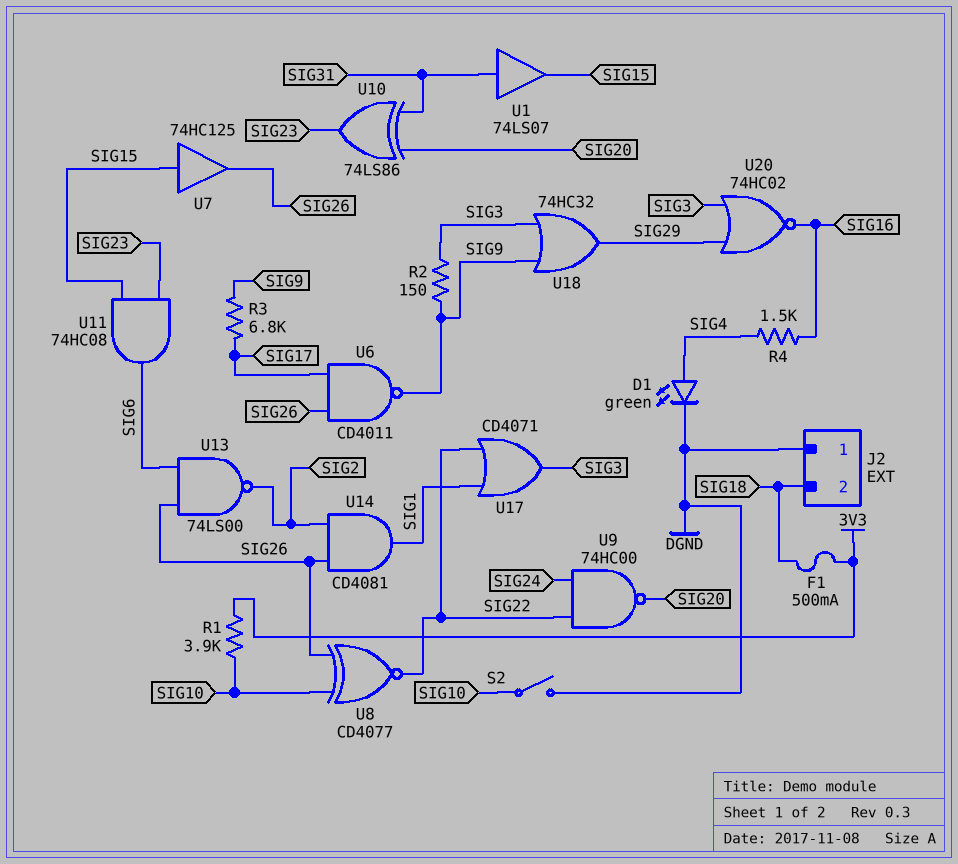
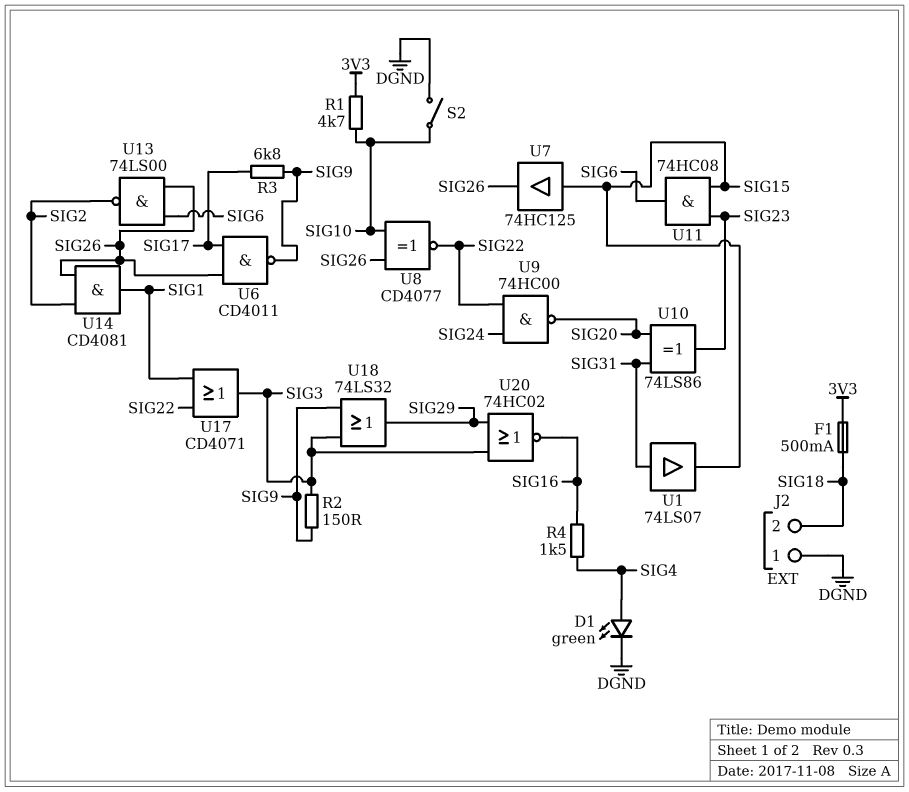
R1: 3.9k (3V3, SIG10) -> 4.7k (3V3, SIG10)
U18: OR 74HC32 (in SIG3, in SIG9, out SIG29) -> OR 74LS32 (in SIG3, in SIG9, out SIG29)

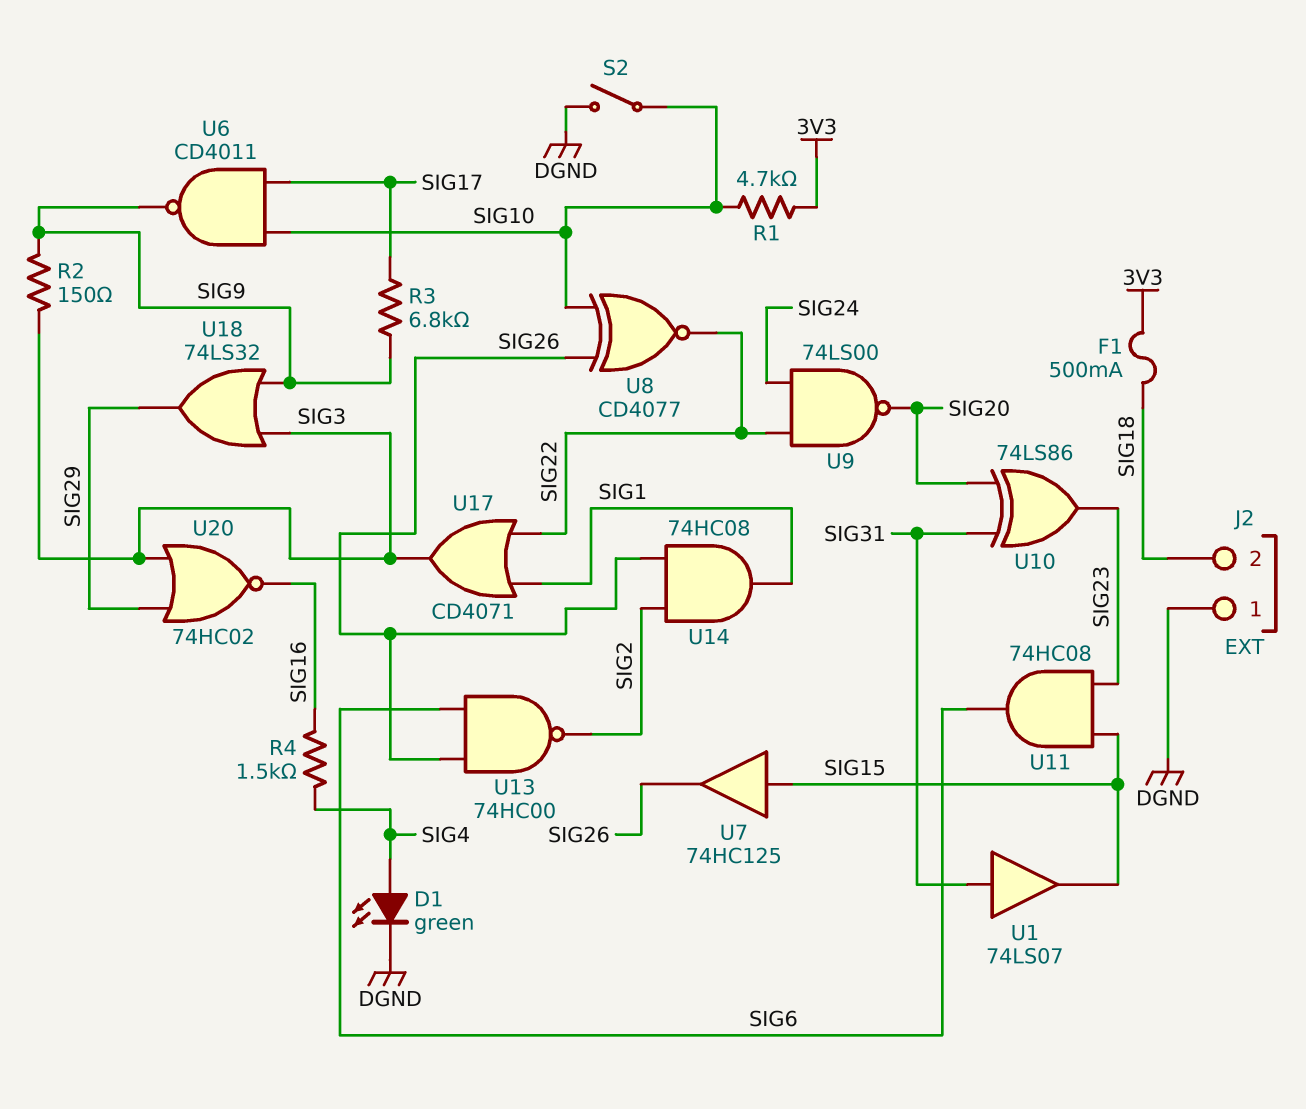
U6: NAND CD4011 (in SIG17, in SIG26, out SIG9) -> NAND CD4011 (in SIG10, in SIG17, out SIG9)
U9: NAND 74HC00 (in SIG22, in SIG24, out SIG20) -> NAND 74LS00 (in SIG22, in SIG24, out SIG20)
U13: NAND 74LS00 (in SIG6, in SIG26, out SIG2) -> NAND 74HC00 (in SIG6, in SIG26, out SIG2)
U14: AND CD4081 (in SIG2, in SIG26, out SIG1) -> AND 74HC08 (in SIG2, in SIG26, out SIG1)

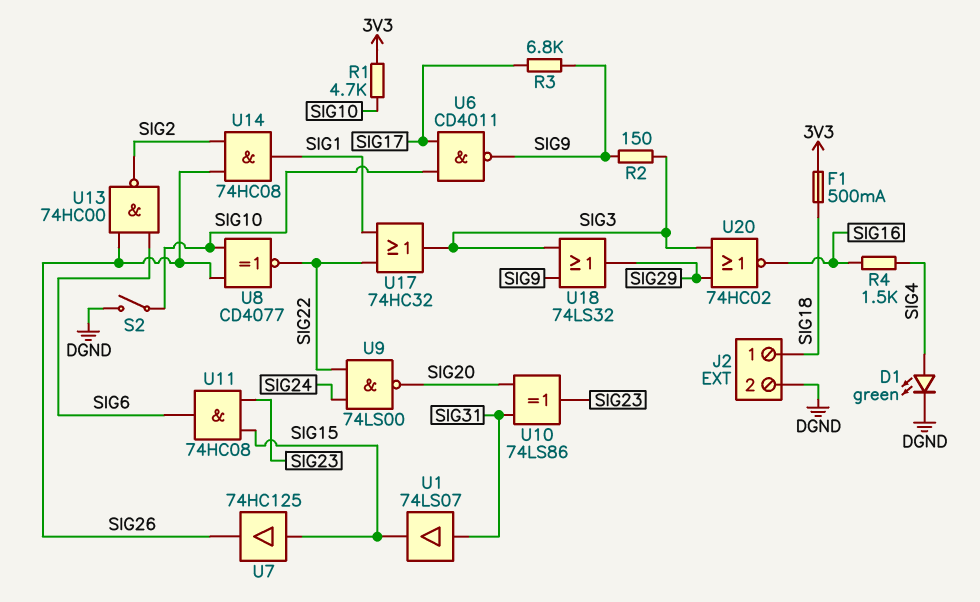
J2 pin 1: DGND -> SIG18
J2 pin 2: SIG18 -> DGND
U17: OR CD4071 (in SIG1, in SIG22, out SIG3) -> OR 74HC32 (in SIG1, in SIG22, out SIG3)

